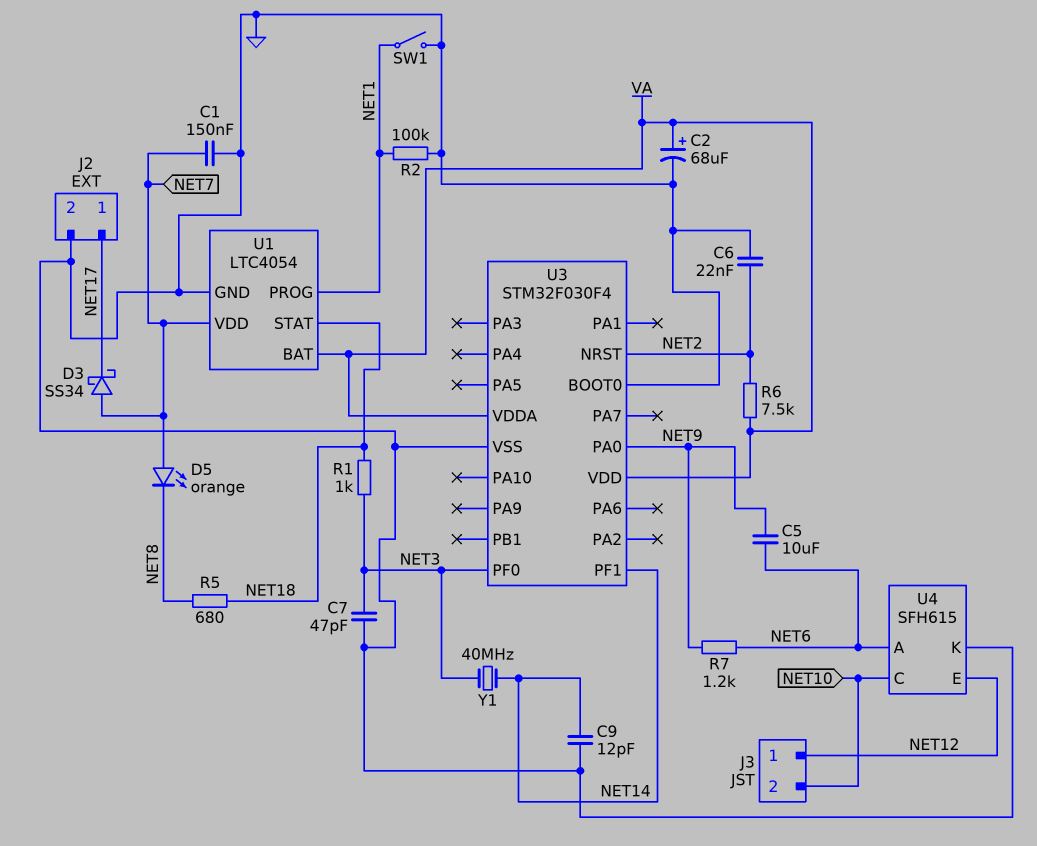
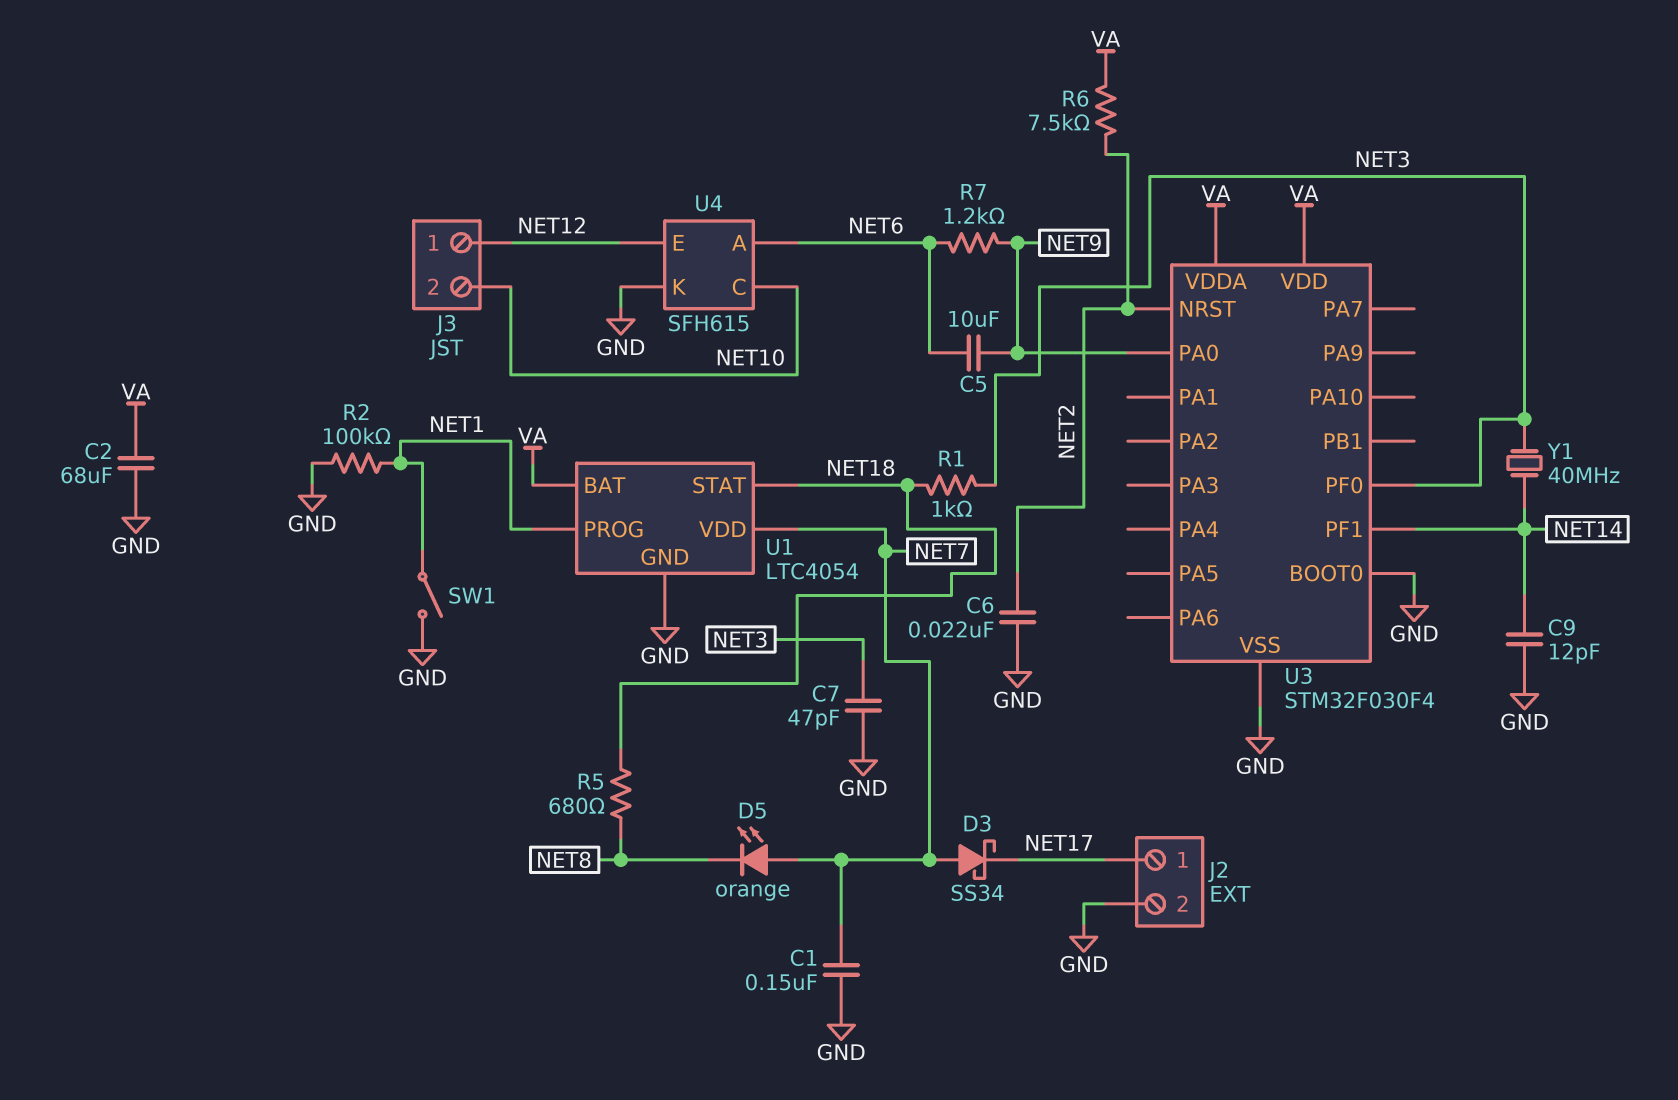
C2: 68uF (plus VA, minus GND) -> 68uF (GND, VA)

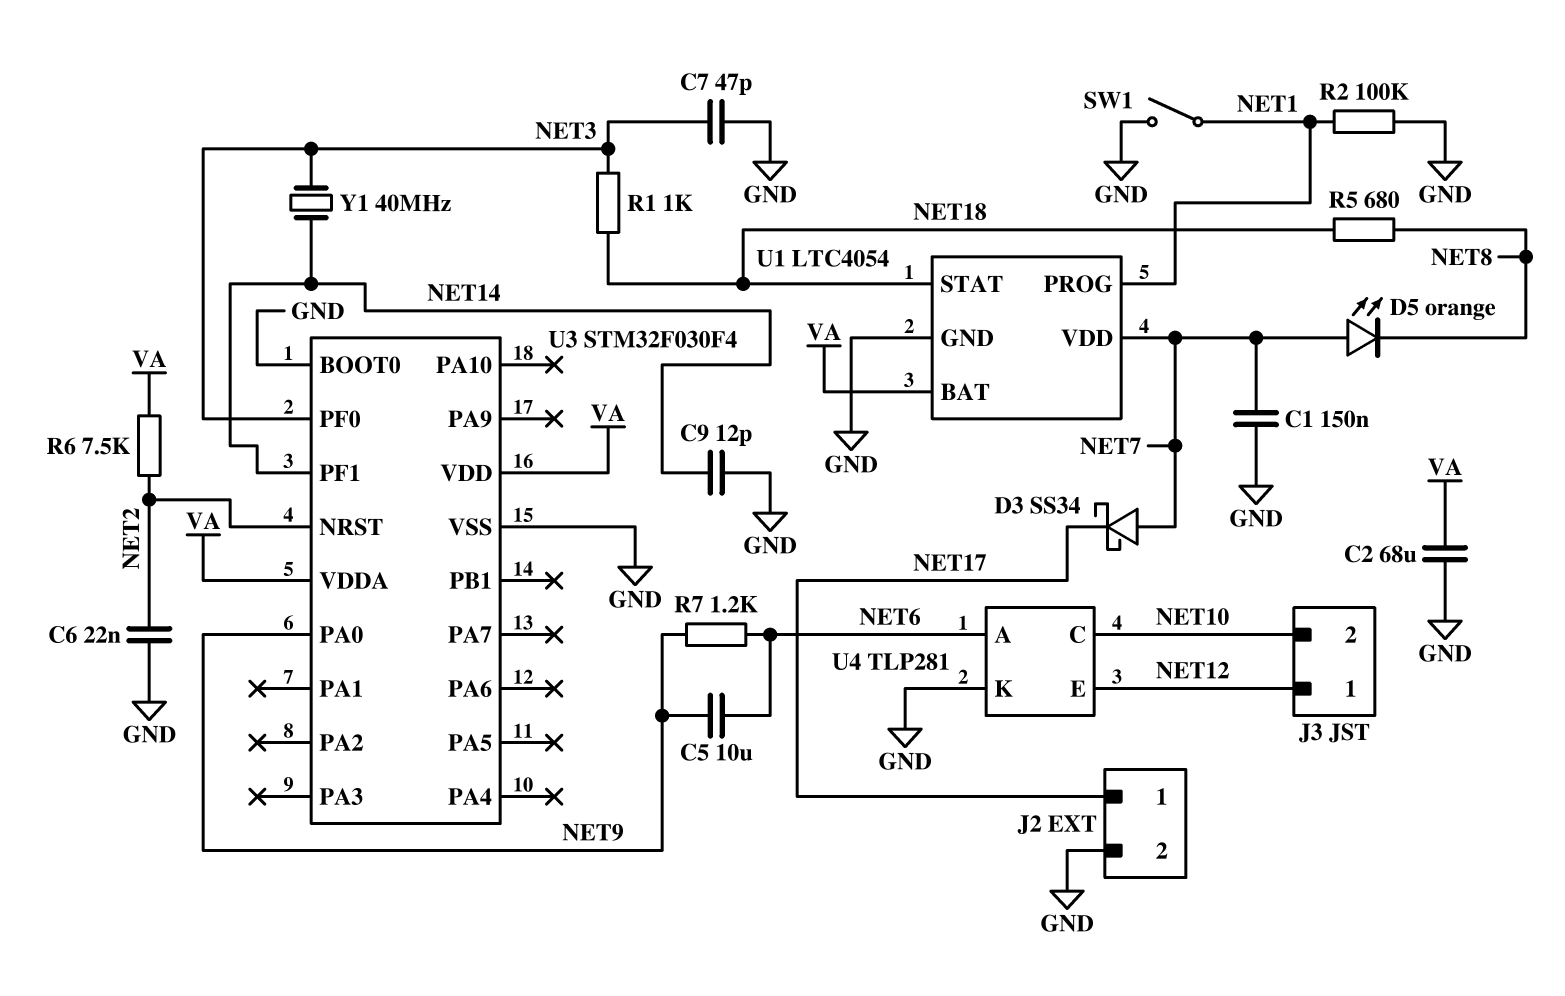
U4: SFH615 -> TLP281

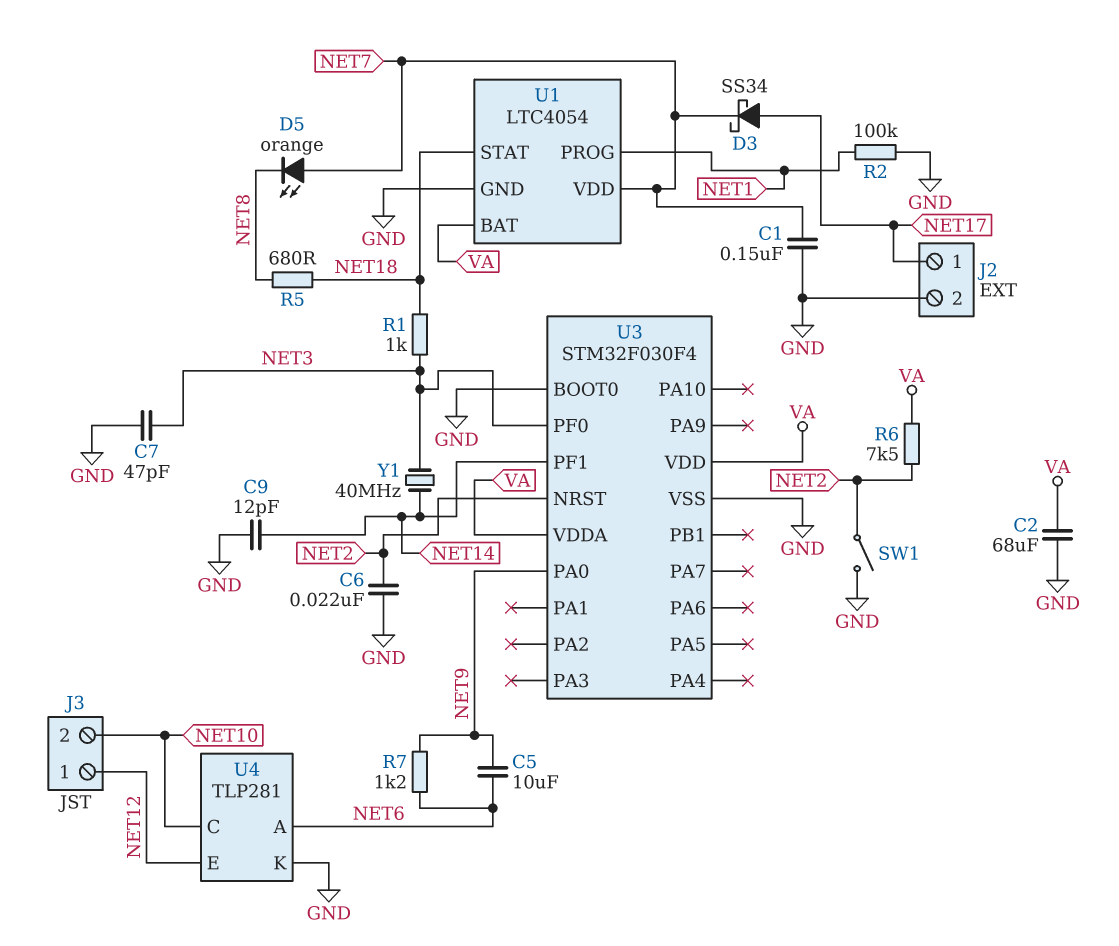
D3: schottky SS34 (A NET7, K NET17) -> schottky SS34 (A NET17, K NET7)
SW1: switch (GND, NET1) -> switch (GND, NET2)

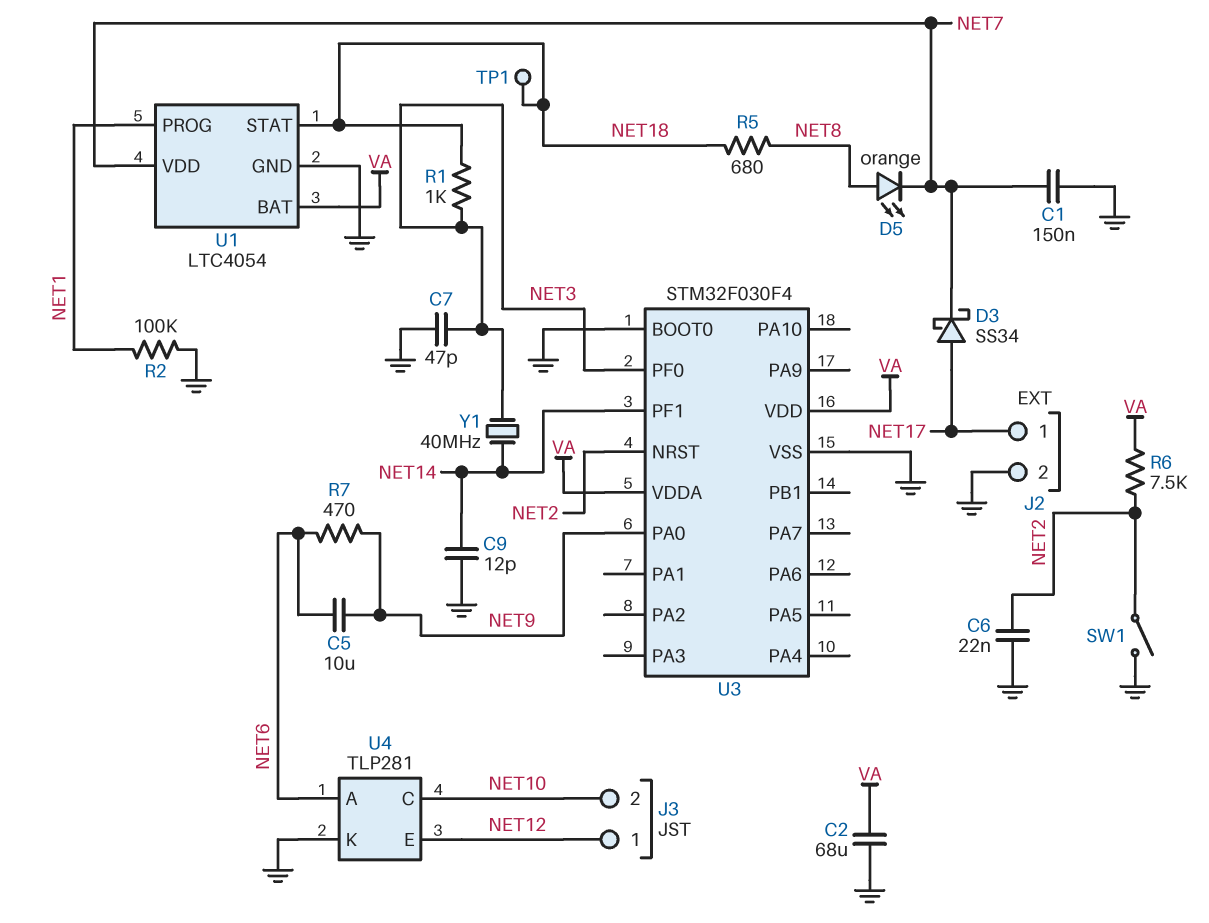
D5: LED orange (A NET7, K NET8) -> LED orange (A NET8, K NET7)
R7: 1.2k (NET6, NET9) -> 470 (NET6, NET9)
TP1: none -> test point (NET18)

